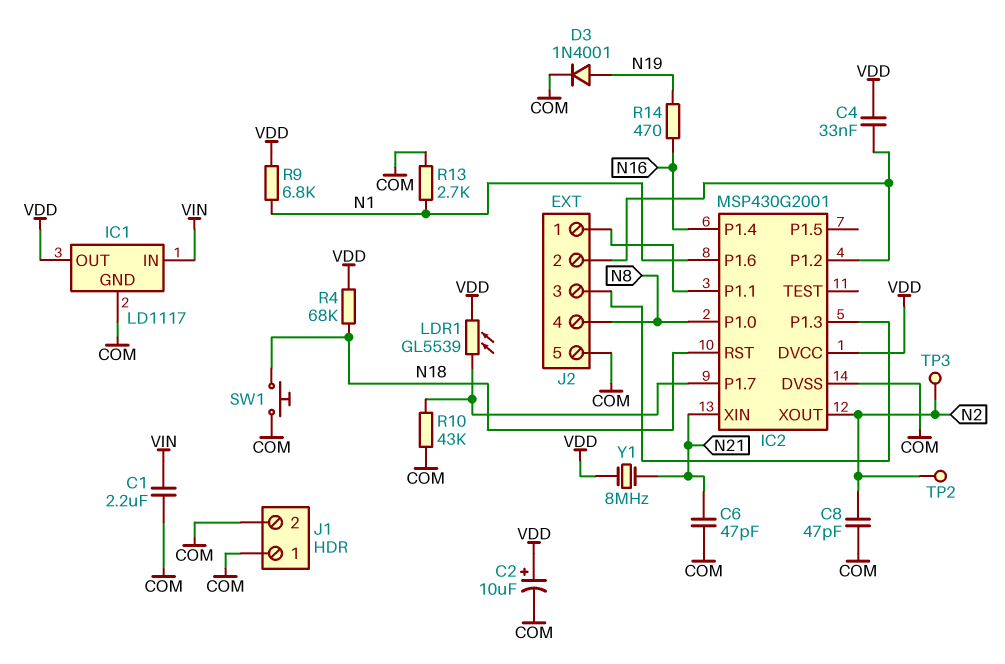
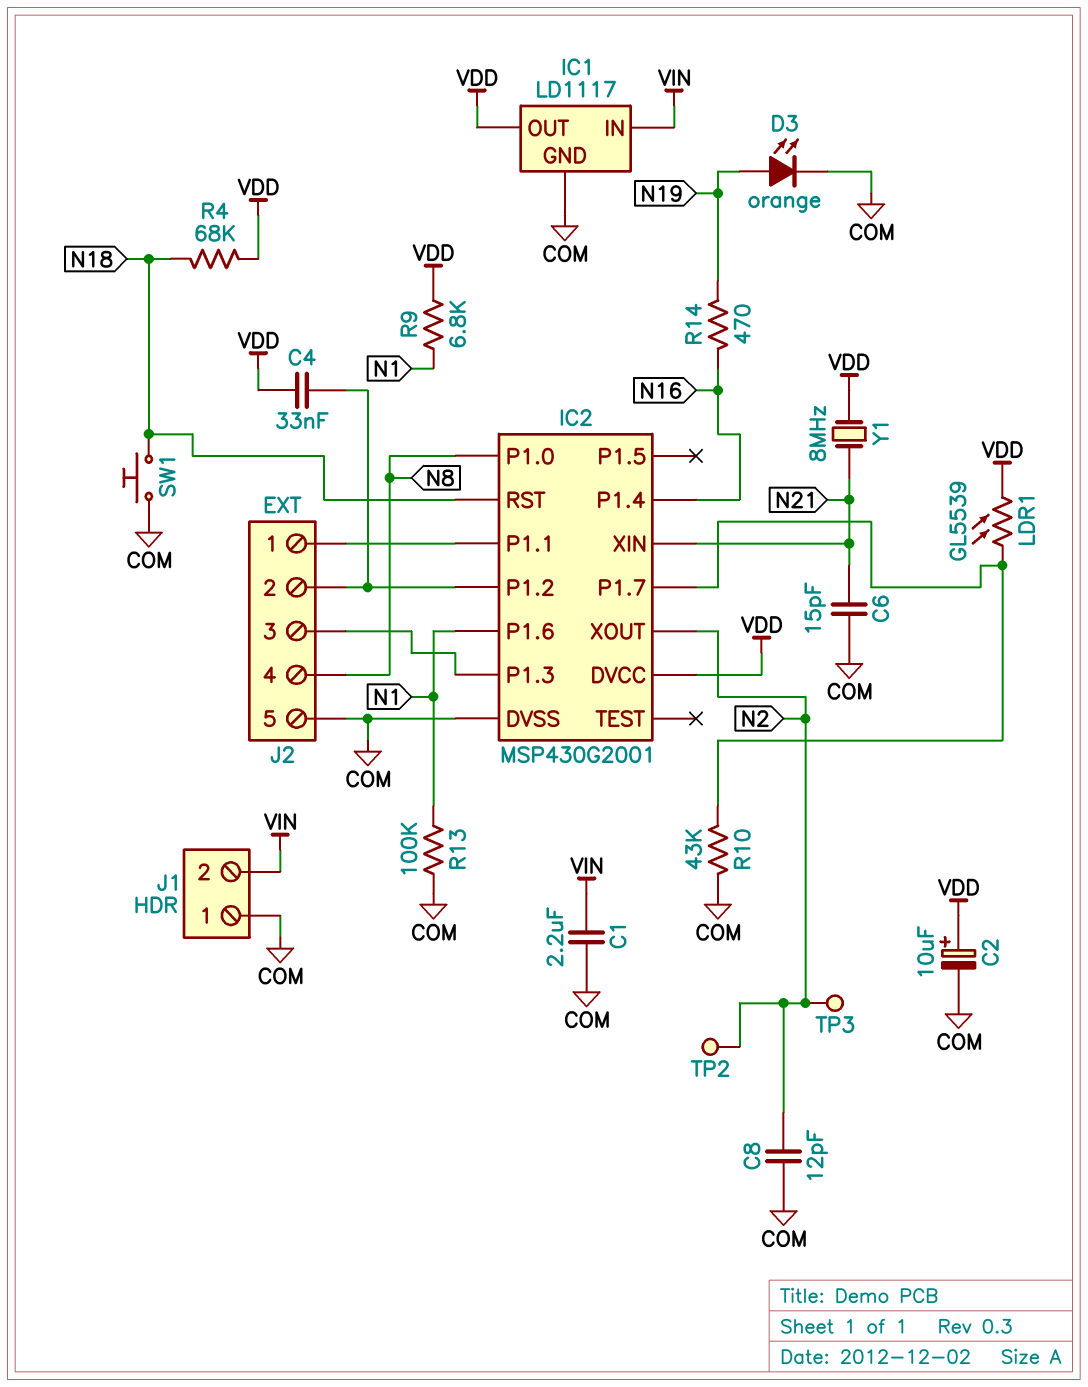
C6: 47pF (COM, N21) -> 15pF (COM, N21)
C8: 47pF (COM, N2) -> 12pF (COM, N2)
D3: diode 1N4001 (A N19, K COM) -> LED orange (A N19, K COM)
J1 pin 2: COM -> VIN
R13: 2.7k (COM, N1) -> 100k (COM, N1)

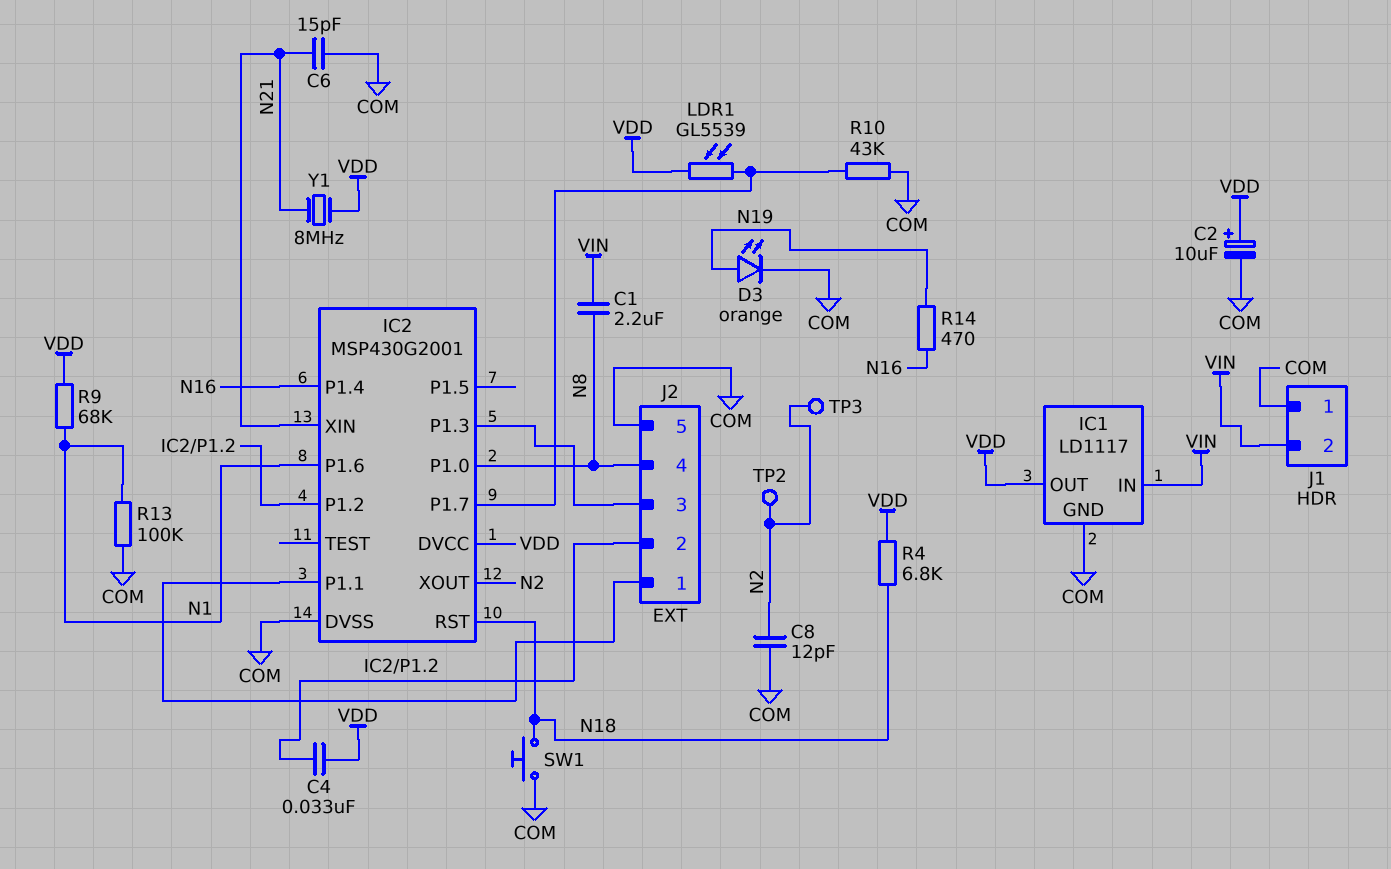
C1: 2.2uF (COM, VIN) -> 2.2uF (N8, VIN)
R4: 68k (N18, VDD) -> 6.8k (N18, VDD)
R9: 6.8k (N1, VDD) -> 68k (N1, VDD)

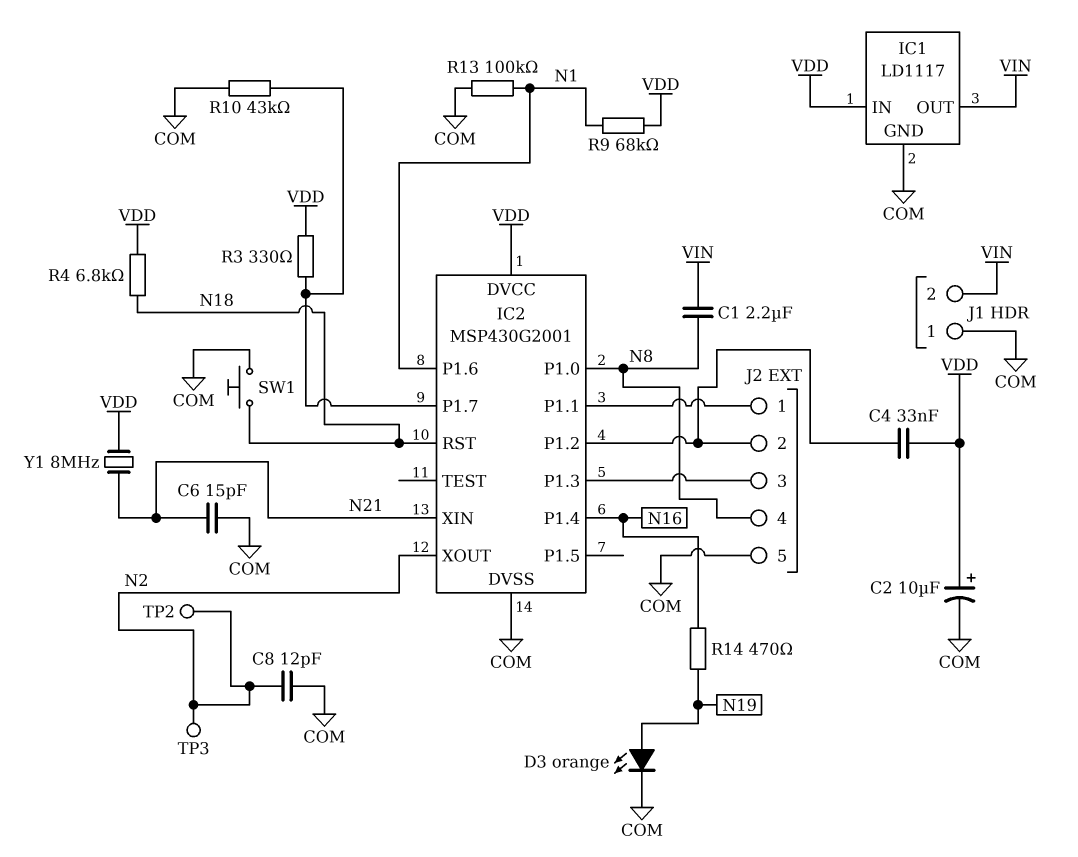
IC1 pin IN: VIN -> VDD
IC1 pin OUT: VDD -> VIN
LDR1: GL5539 (IC2/P1.7, VDD) -> none
R3: none -> 330 (IC2/P1.7, VDD)

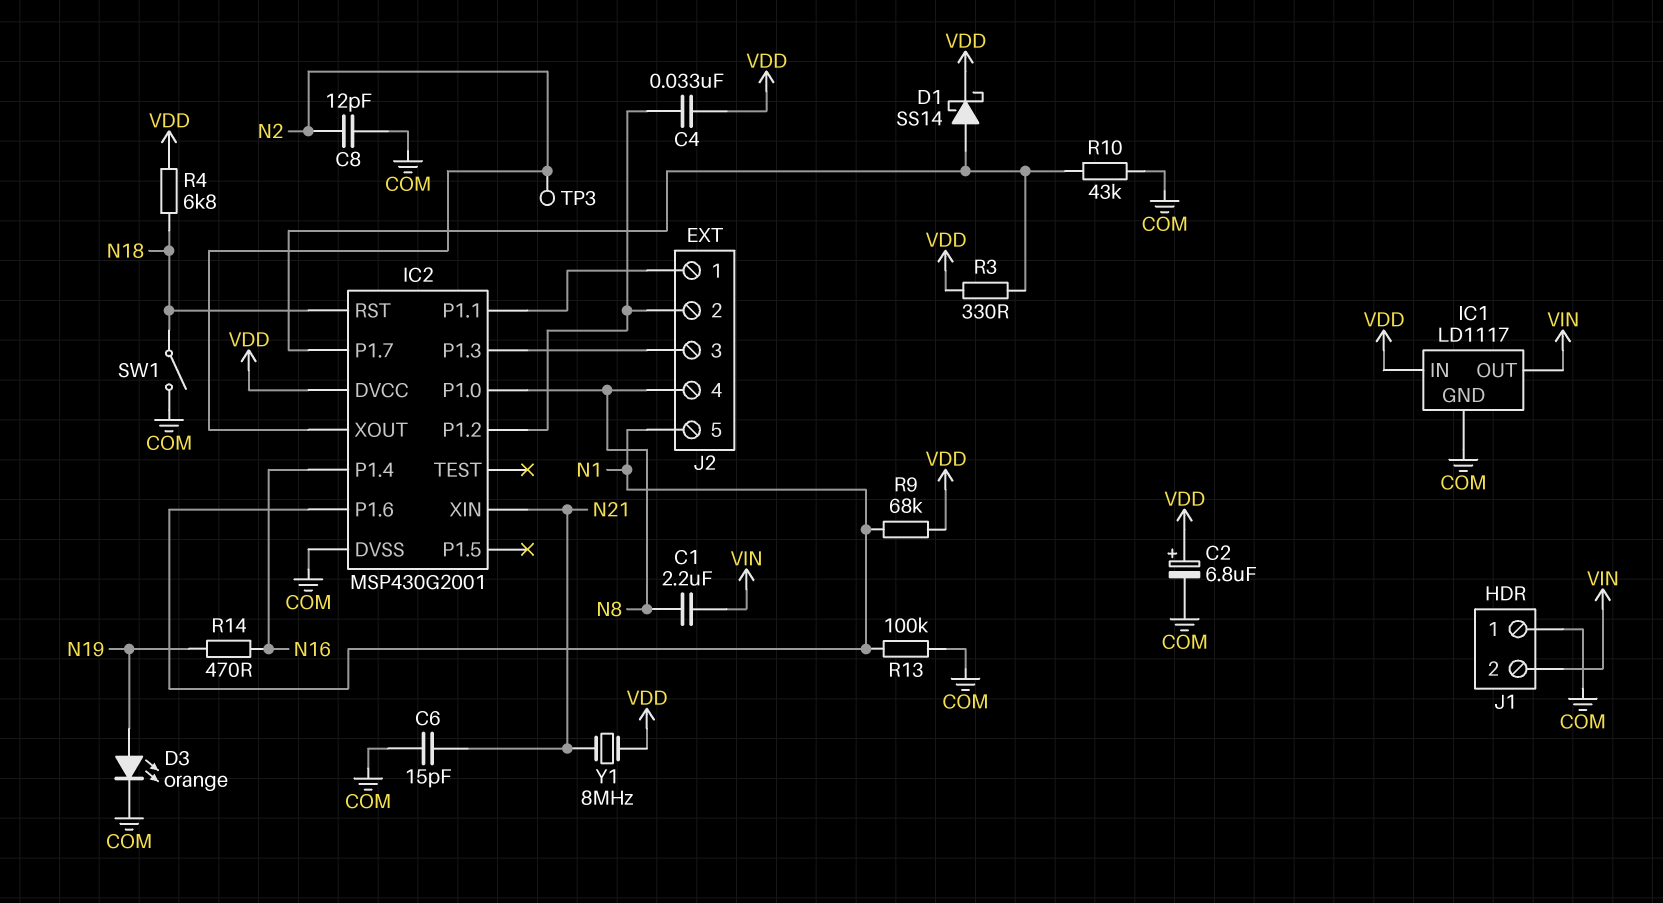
C2: 10uF (plus VDD, minus COM) -> 6.8uF (plus VDD, minus COM)
D1: none -> schottky SS14 (A IC2/P1.7, K VDD)
J2 pin 5: COM -> N1
SW1: button (COM, N18) -> switch (COM, N18)
TP2: test point (N2) -> none

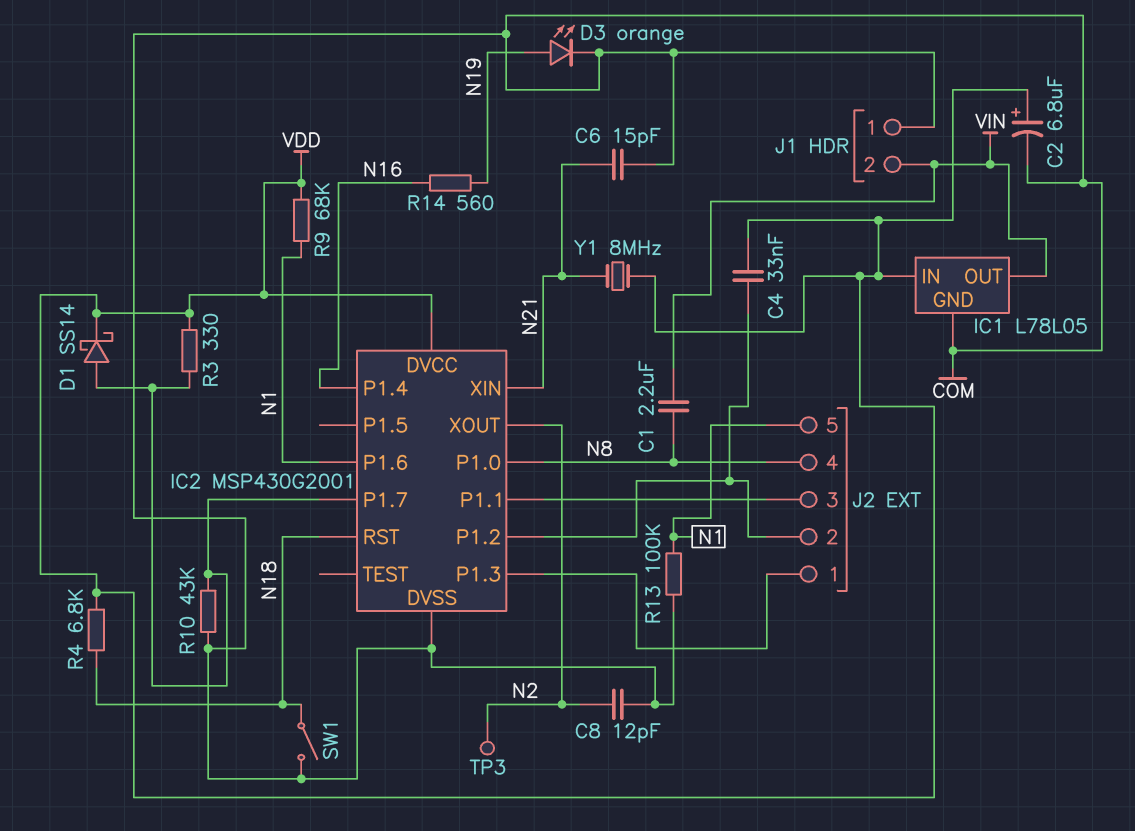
IC1: LD1117 -> L78L05
J2 pin 1: IC2/P1.1 -> IC2/P1.3
J2 pin 3: IC2/P1.3 -> IC2/P1.1
R14: 470 (N16, N19) -> 560 (N16, N19)

